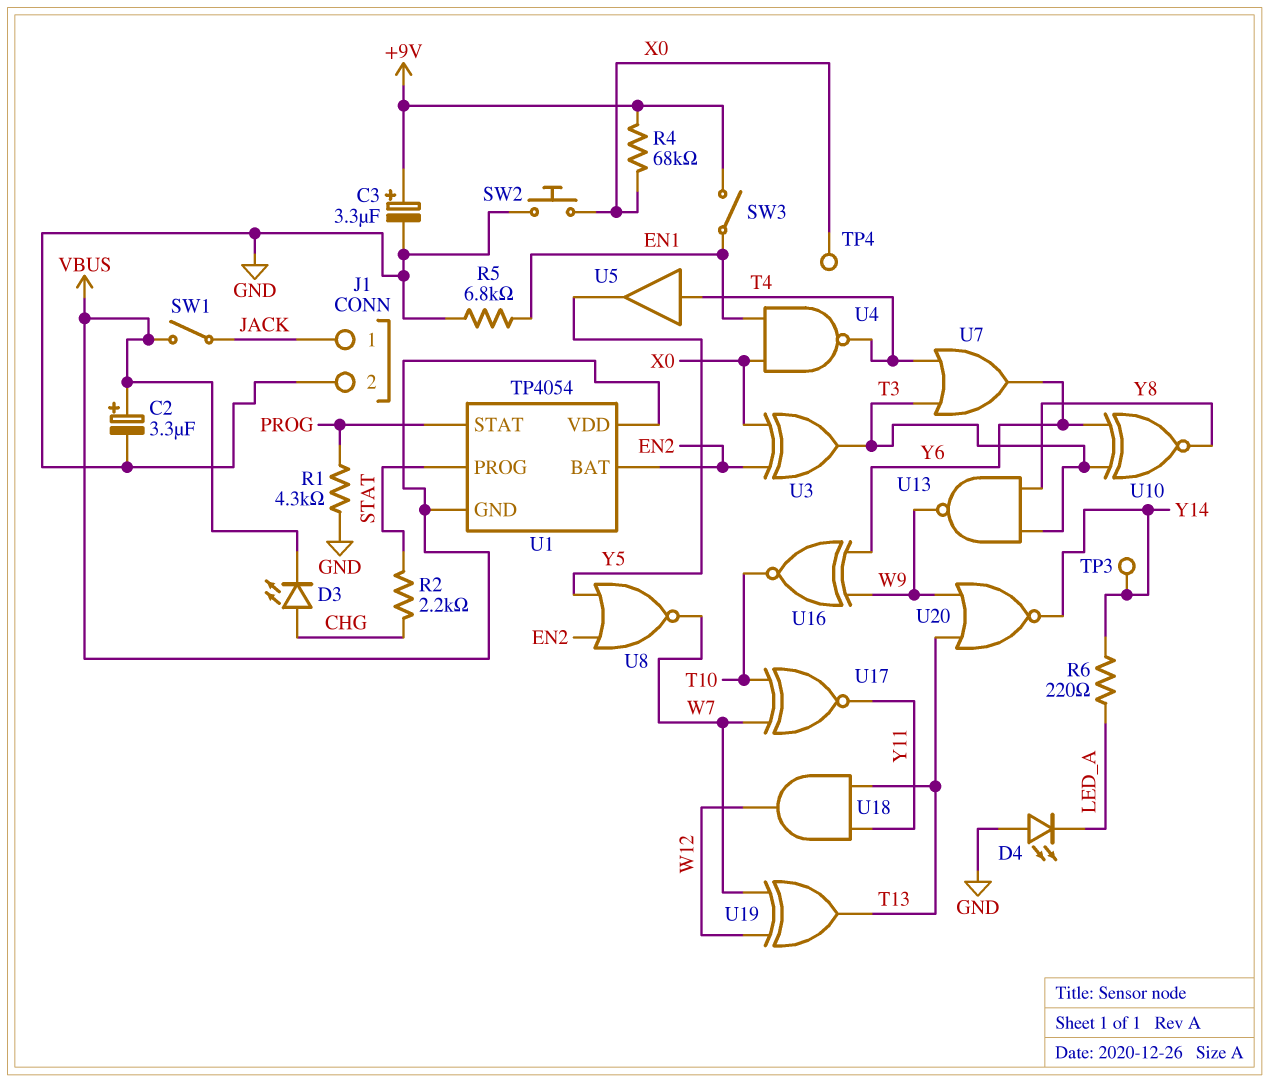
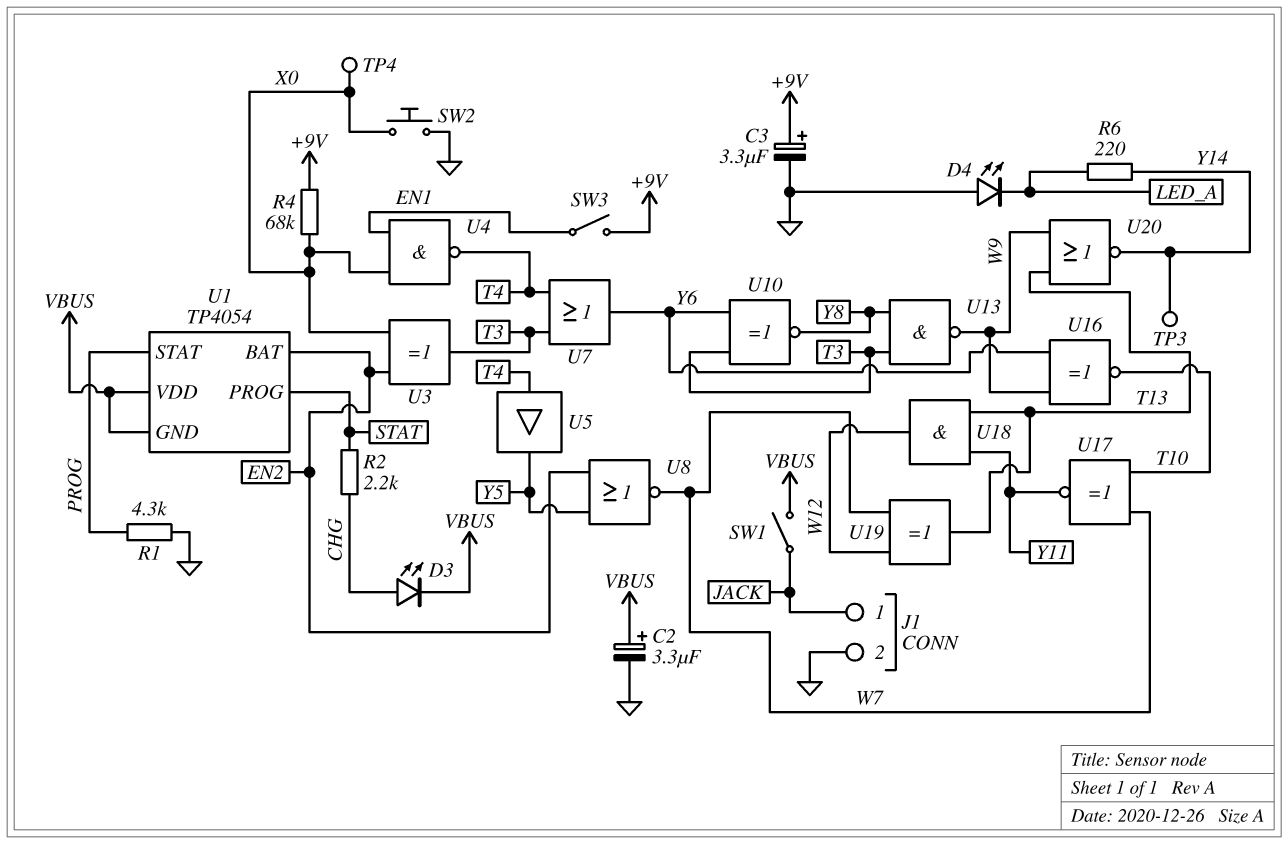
R5: 6.8k (EN1, GND) -> none

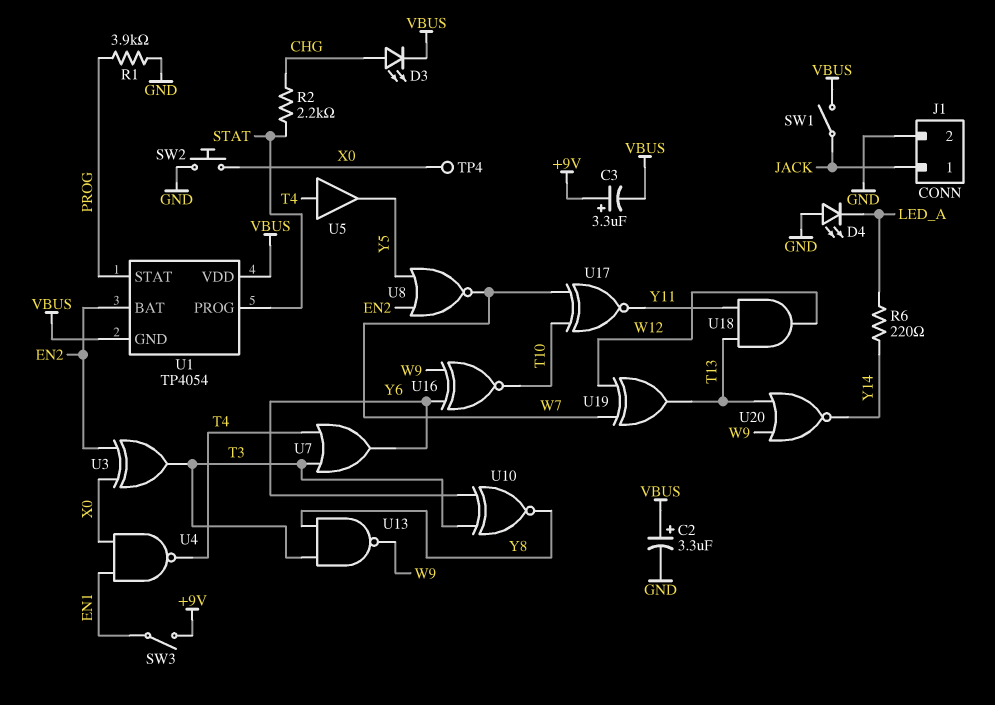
C3: 3.3uF (plus +9V, minus GND) -> 3.3uF (plus +9V, minus VBUS)
R1: 4.3k (GND, PROG) -> 3.9k (GND, PROG)
R4: 68k (+9V, X0) -> none
TP3: test point (Y14) -> none

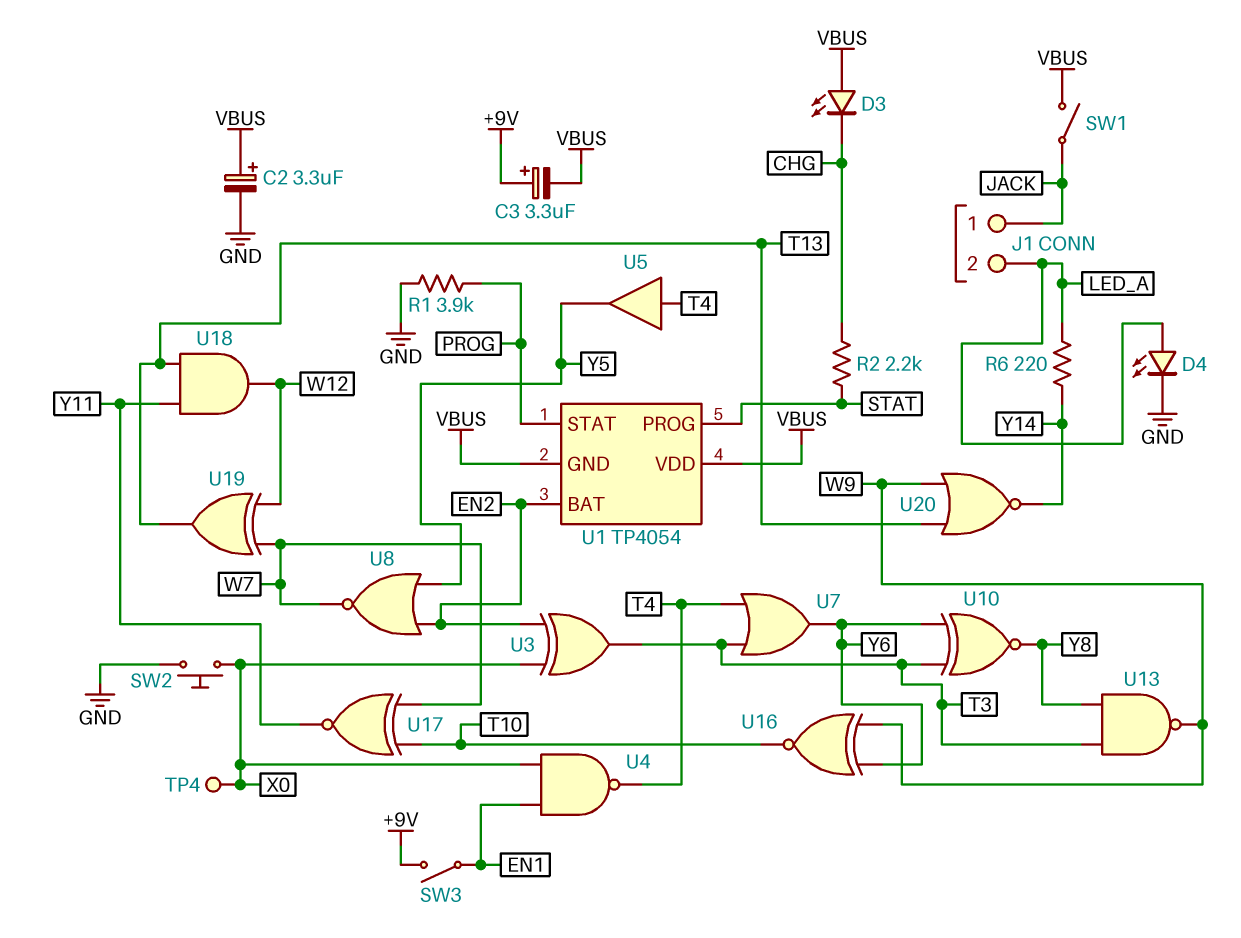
D3: LED (A CHG, K VBUS) -> LED (A VBUS, K CHG)
D4: LED (A GND, K LED_A) -> LED (A LED_A, K GND)
J1 pin 2: GND -> LED_A

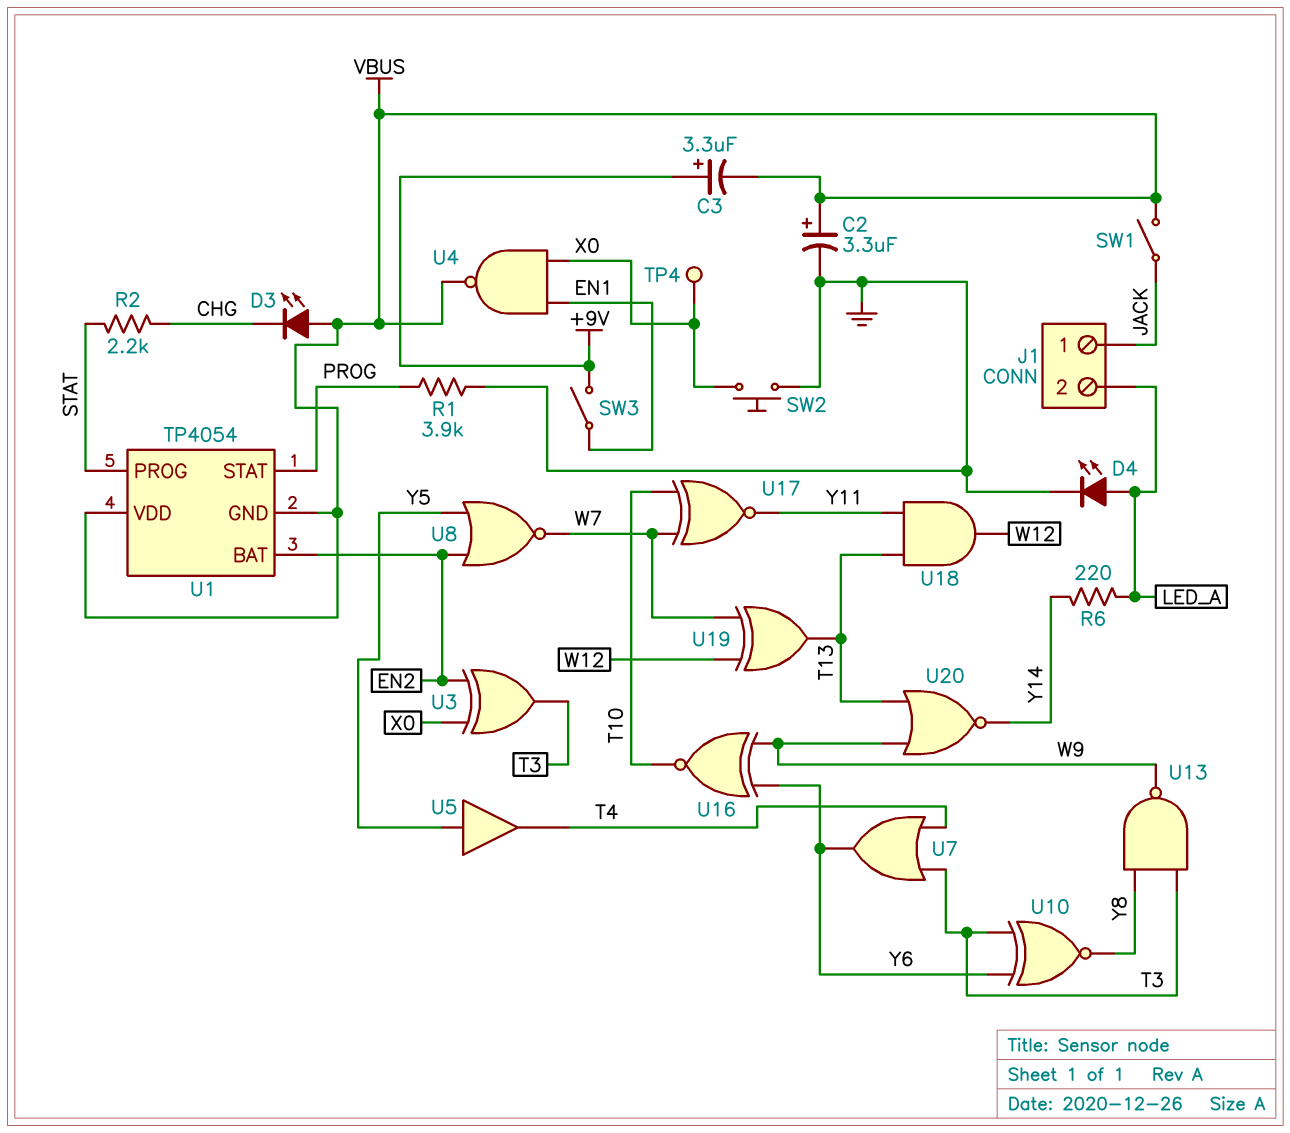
U4: NAND (in EN1, in X0, out T4) -> NAND (in EN1, in X0, out VBUS)
U5: buffer (in T4, out Y5) -> buffer (in Y5, out T4)

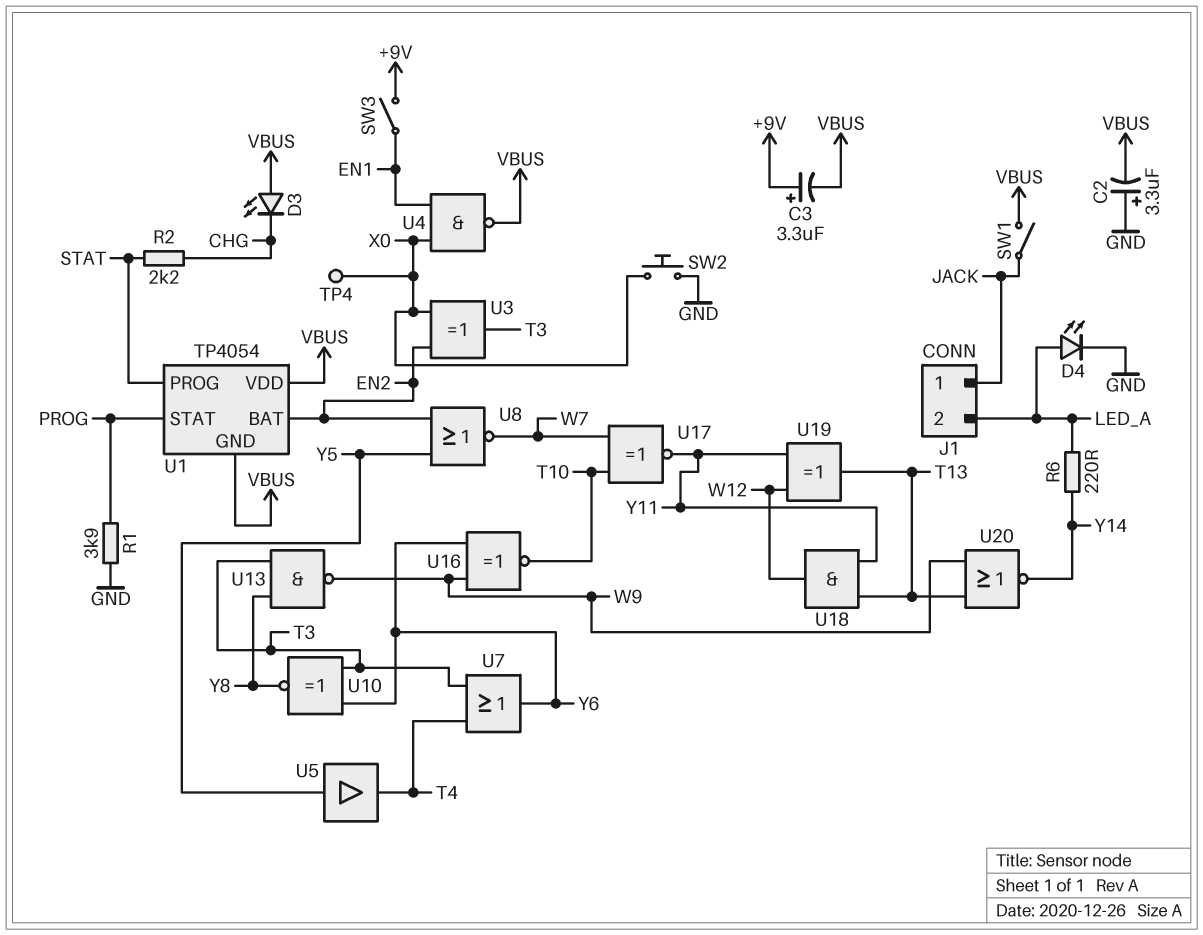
C2: 3.3uF (plus VBUS, minus GND) -> 3.3uF (plus GND, minus VBUS)
U19: XOR (in W7, in W12, out T13) -> XOR (in W12, in Y11, out T13)

